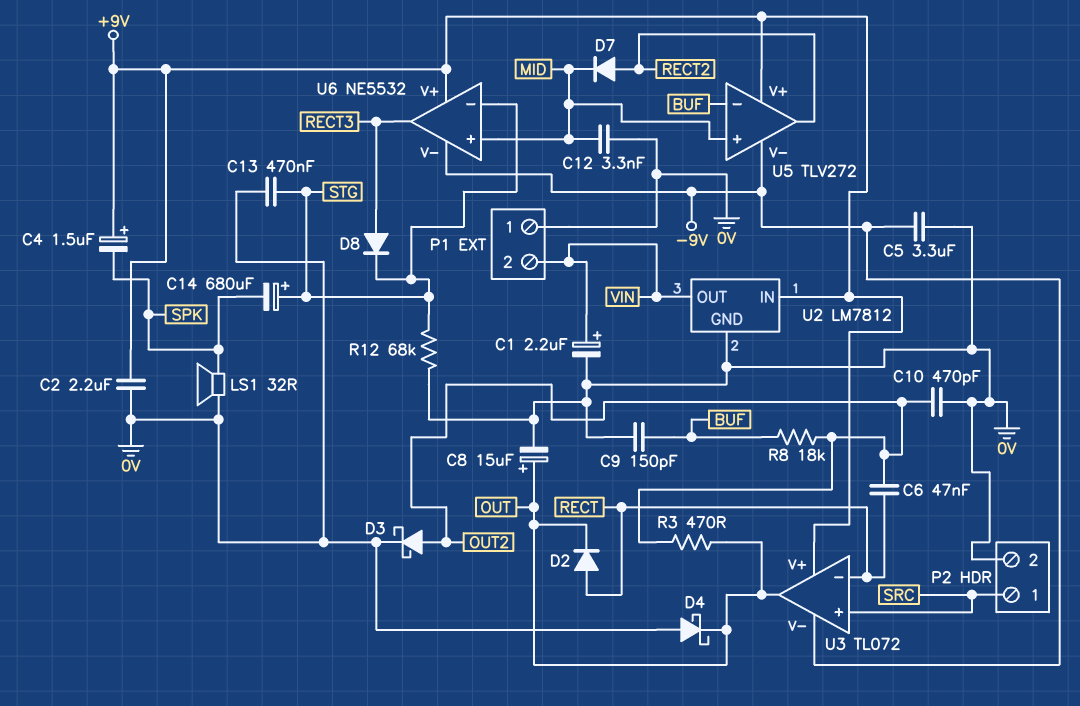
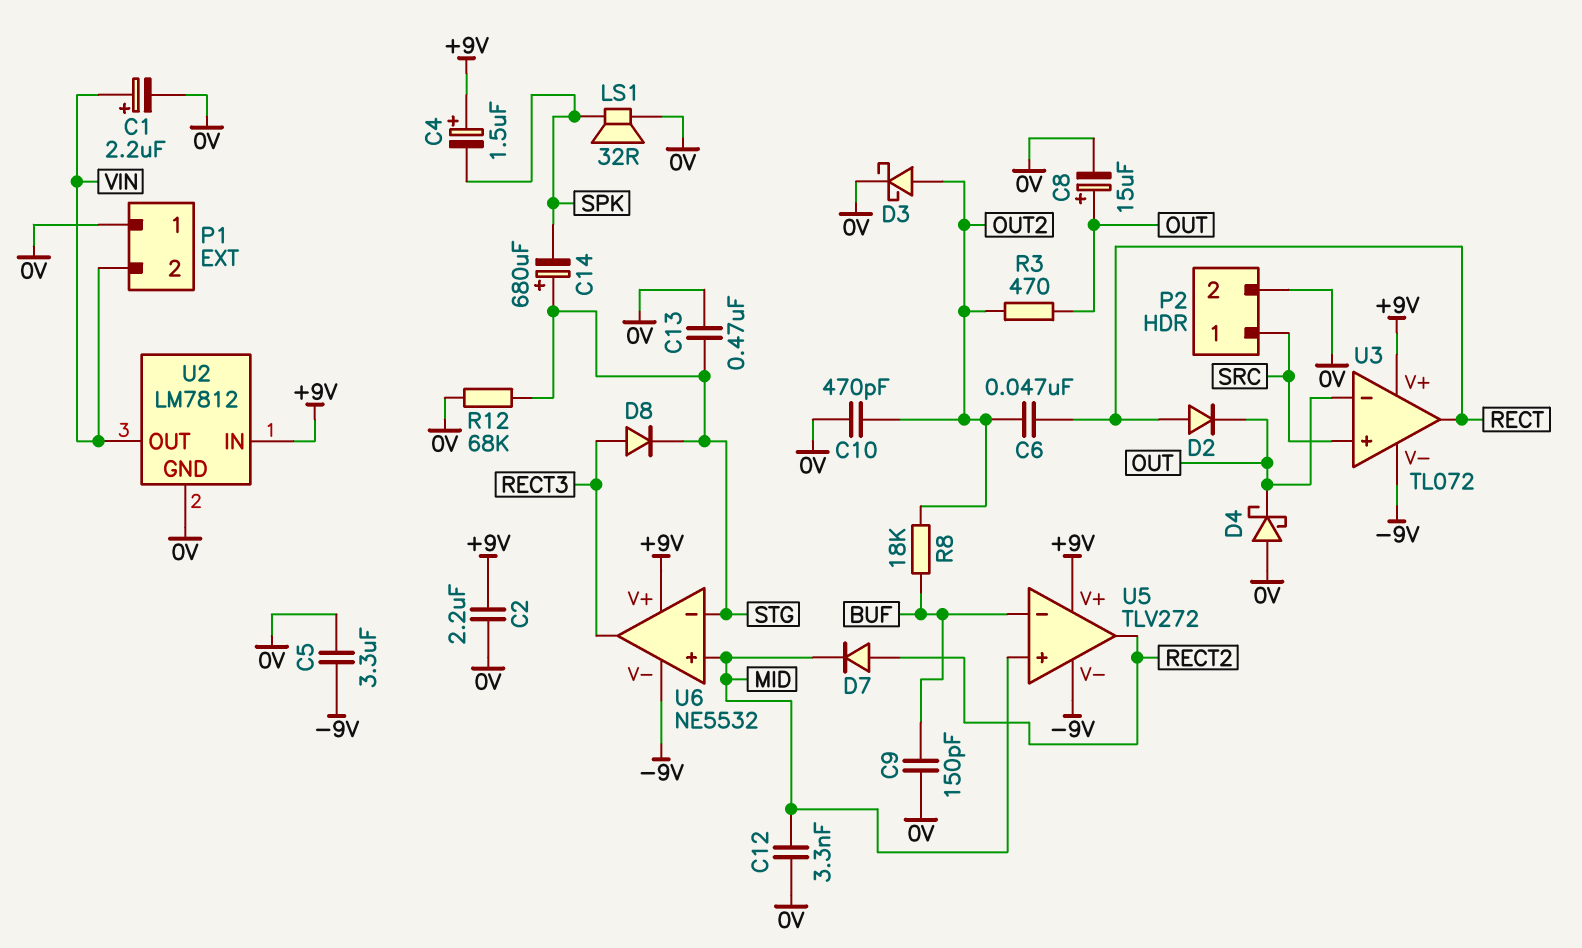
U3 pin in-: RECT -> OUT
U3 pin out: OUT -> RECT

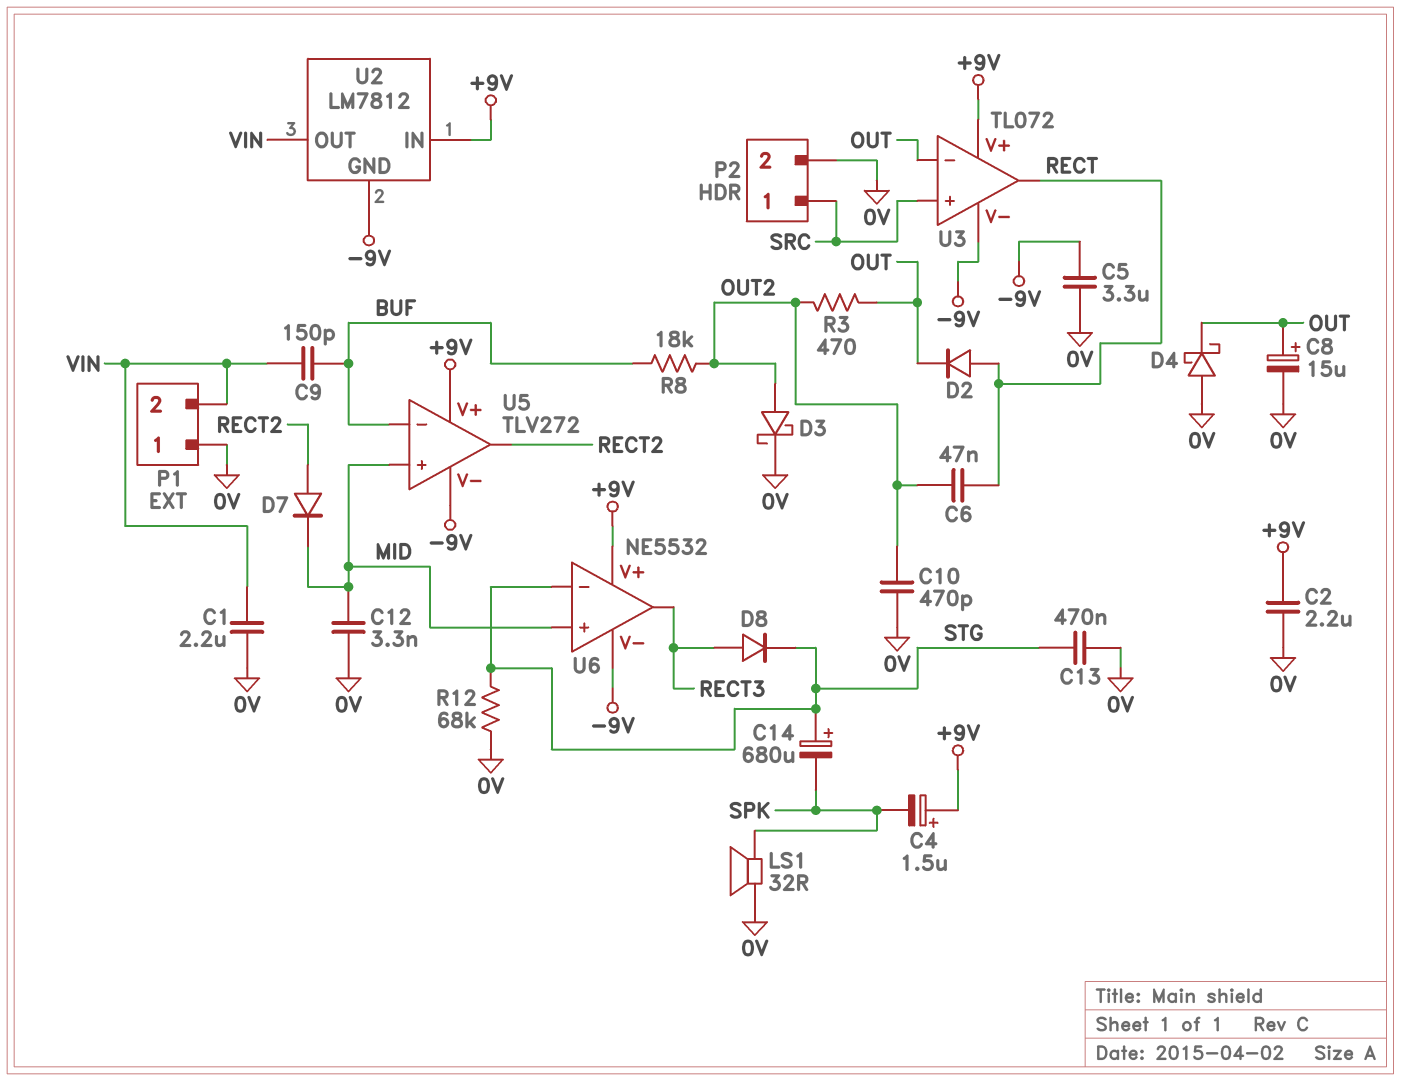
C1: 2.2uF (plus VIN, minus 0V) -> 2.2uF (0V, VIN)
C9: 150pF (0V, BUF) -> 150pF (BUF, VIN)
U2 pin GND: 0V -> -9V

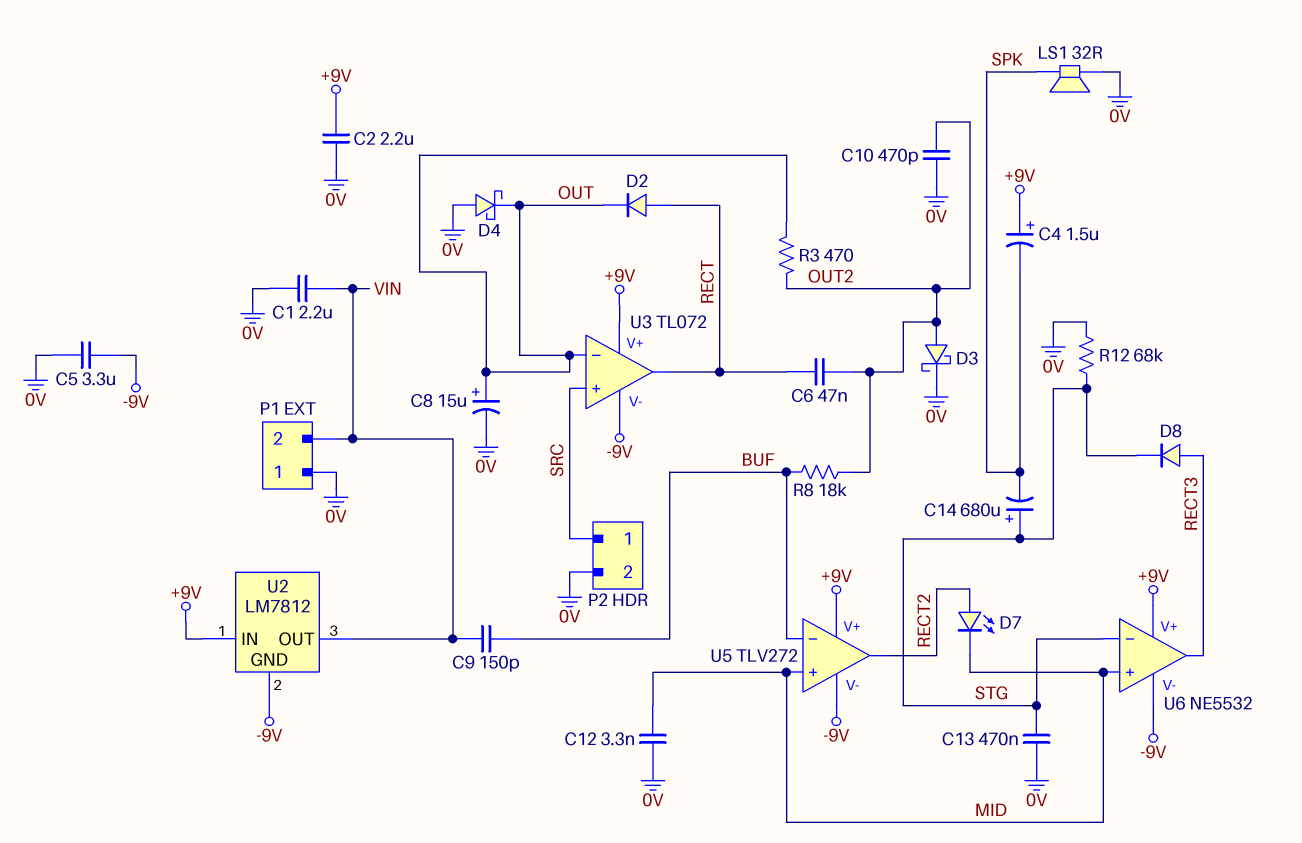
D7: diode (A RECT2, K MID) -> LED (A RECT2, K MID)

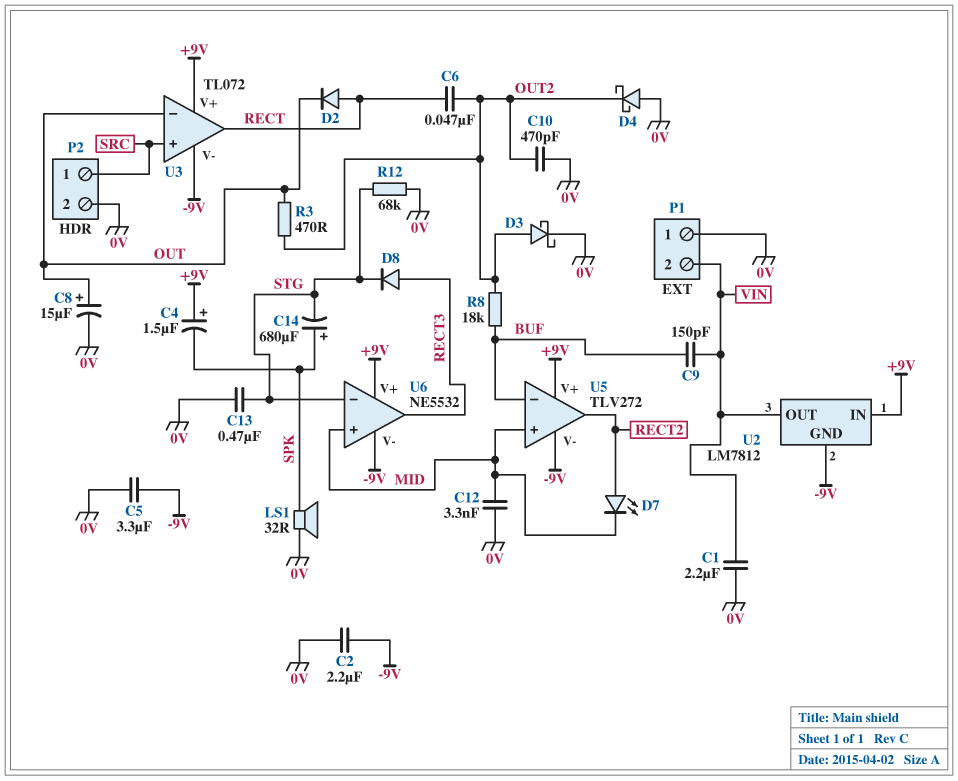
C2: 2.2uF (+9V, 0V) -> 2.2uF (-9V, 0V)
C14: 680uF (plus STG, minus SPK) -> 680uF (plus SPK, minus STG)
D4: schottky (A 0V, K OUT) -> schottky (A 0V, K OUT2)

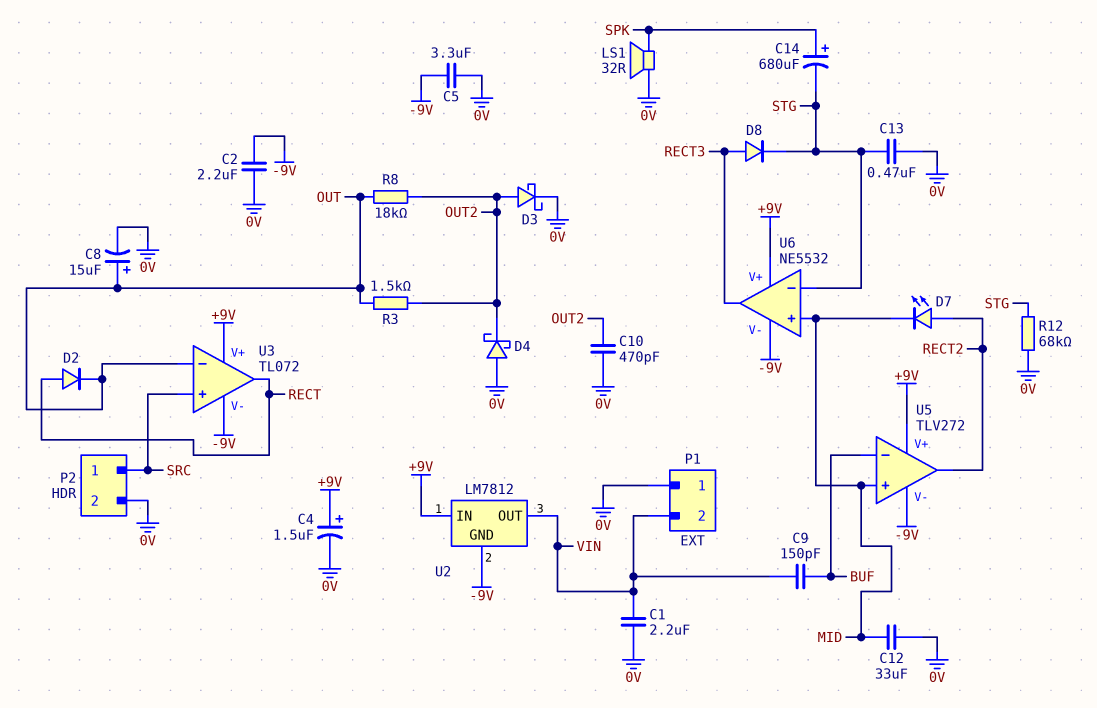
C4: 1.5uF (plus +9V, minus SPK) -> 1.5uF (plus +9V, minus 0V)
C6: 47nF (OUT2, RECT) -> none
C12: 3.3nF (0V, MID) -> 33uF (0V, MID)
R3: 470 (OUT, OUT2) -> 1.5k (OUT, OUT2)
R8: 18k (BUF, OUT2) -> 18k (OUT, OUT2)

